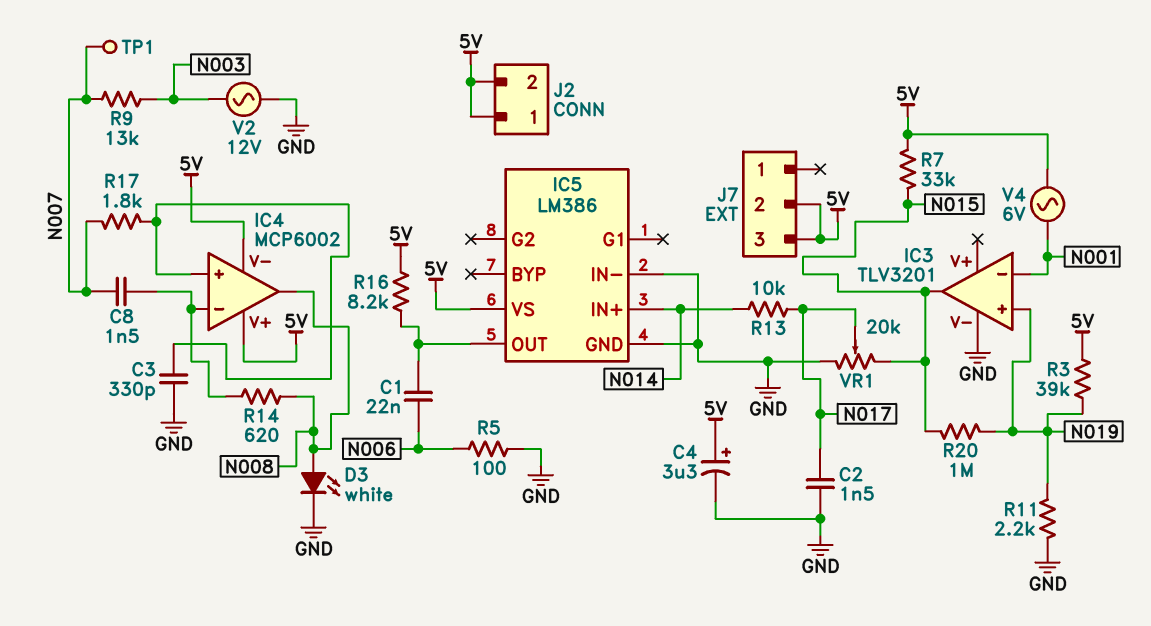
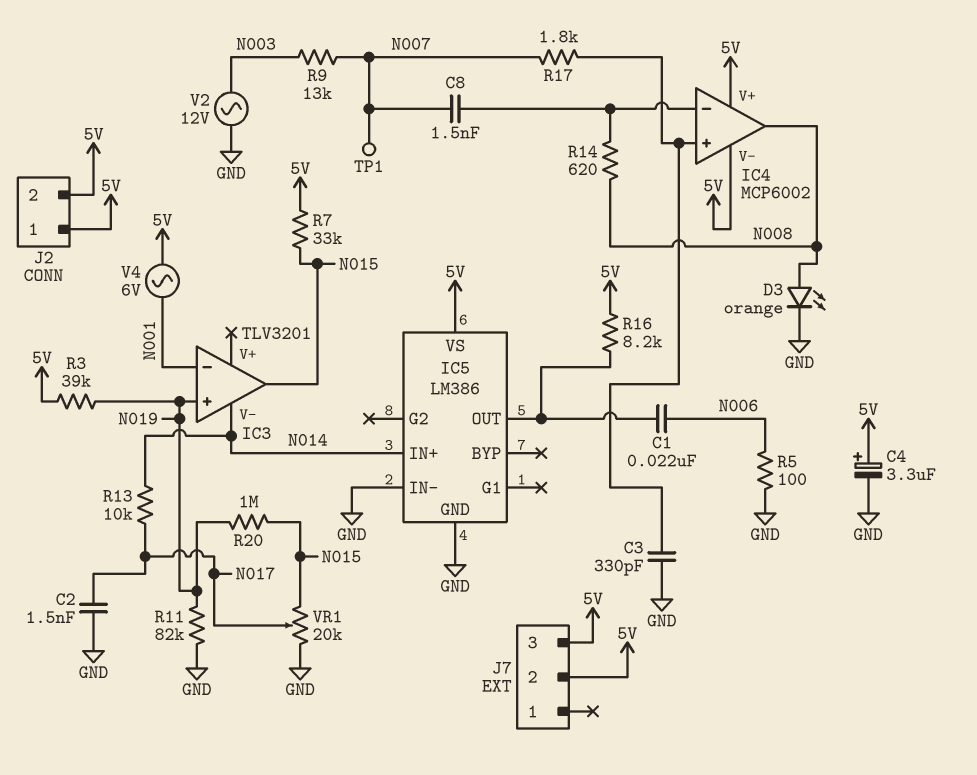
D3: LED white (A N008, K GND) -> LED orange (A N008, K GND)
IC3 pin V-: GND -> N014
R11: 2.2k (GND, N019) -> 82k (GND, N019)

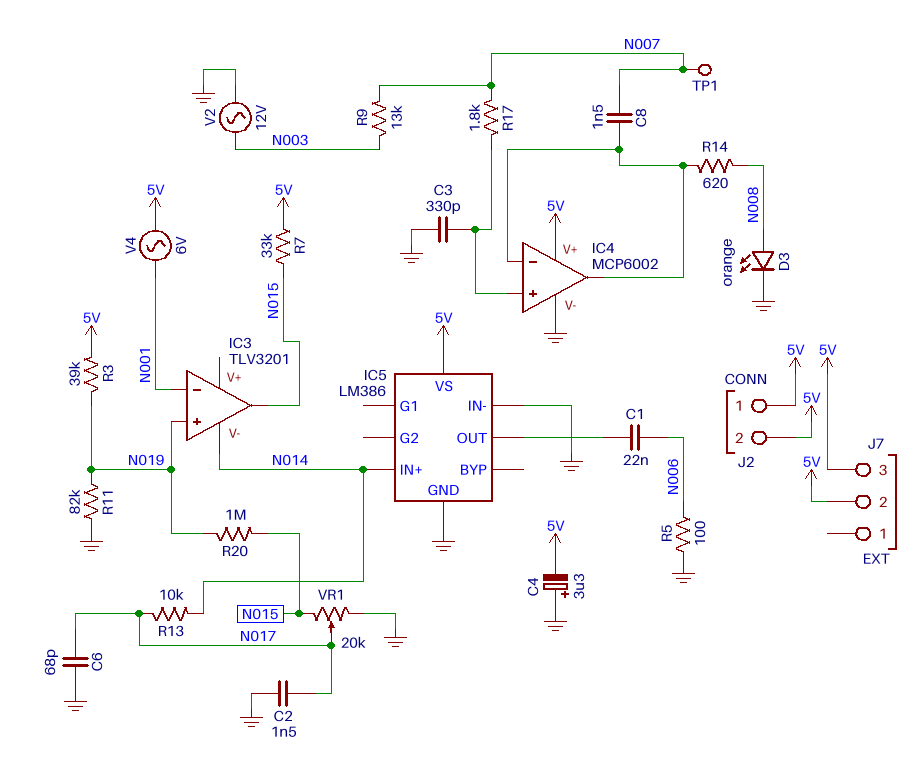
C4: 3.3uF (plus 5V, minus GND) -> 3.3uF (plus GND, minus 5V)
C6: none -> 68pF (GND, N017)
IC4 pin V-: 5V -> GND
IC4 pin out: N008 -> IC4/in-
R16: 8.2k (5V, IC5/OUT) -> none

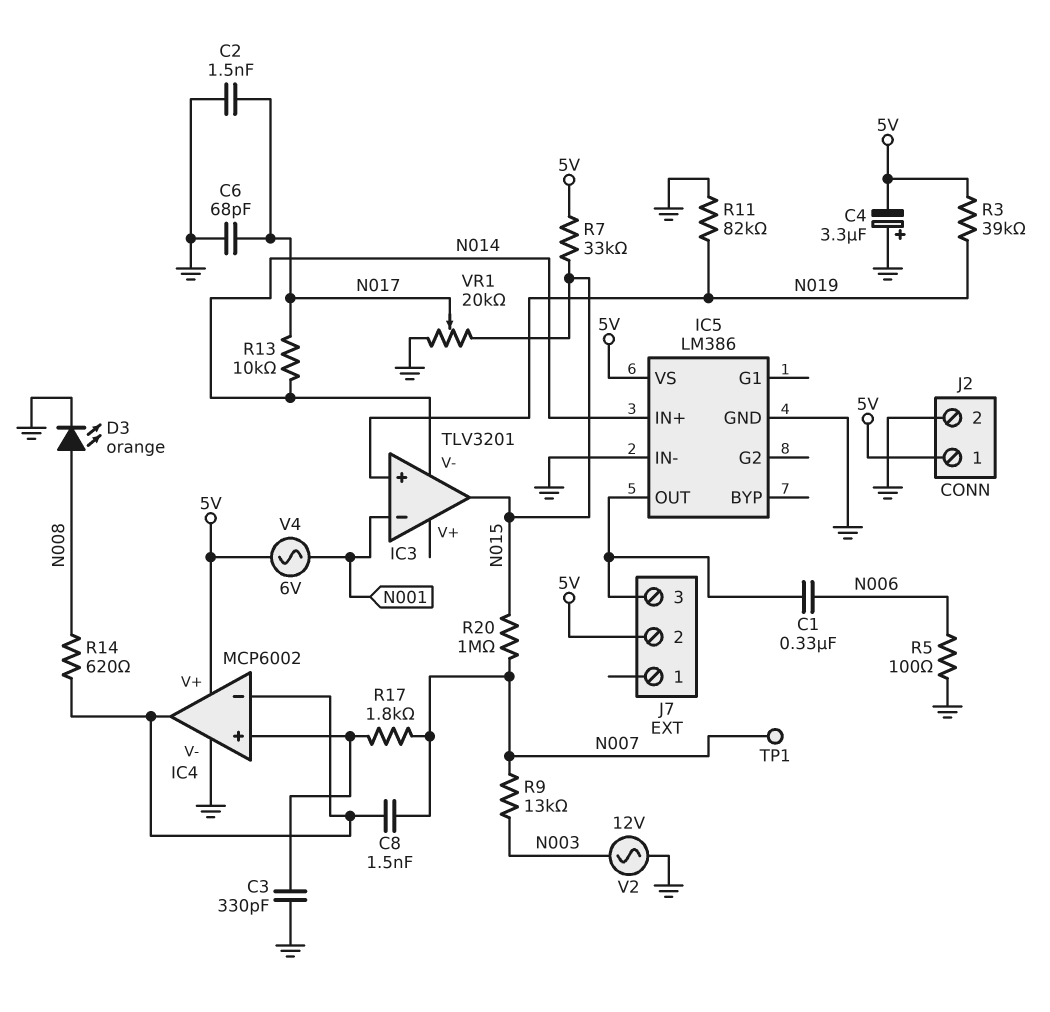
C1: 22nF (IC5/OUT, N006) -> 330nF (IC5/OUT, N006)
J2 pin 2: 5V -> GND
J7 pin 3: 5V -> IC5/OUT
R20: 1M (N015, N019) -> 1M (N007, N015)

